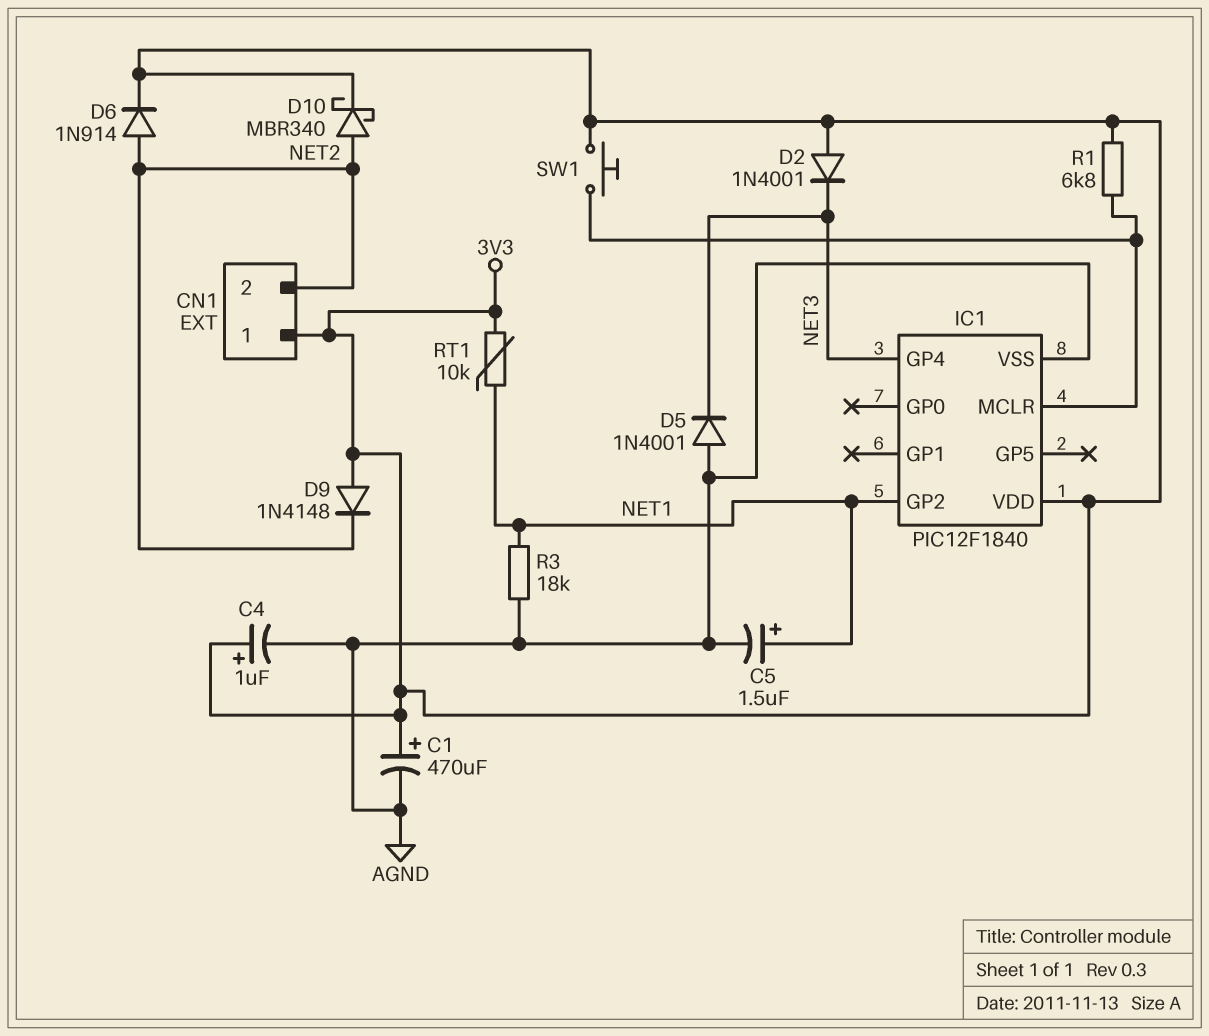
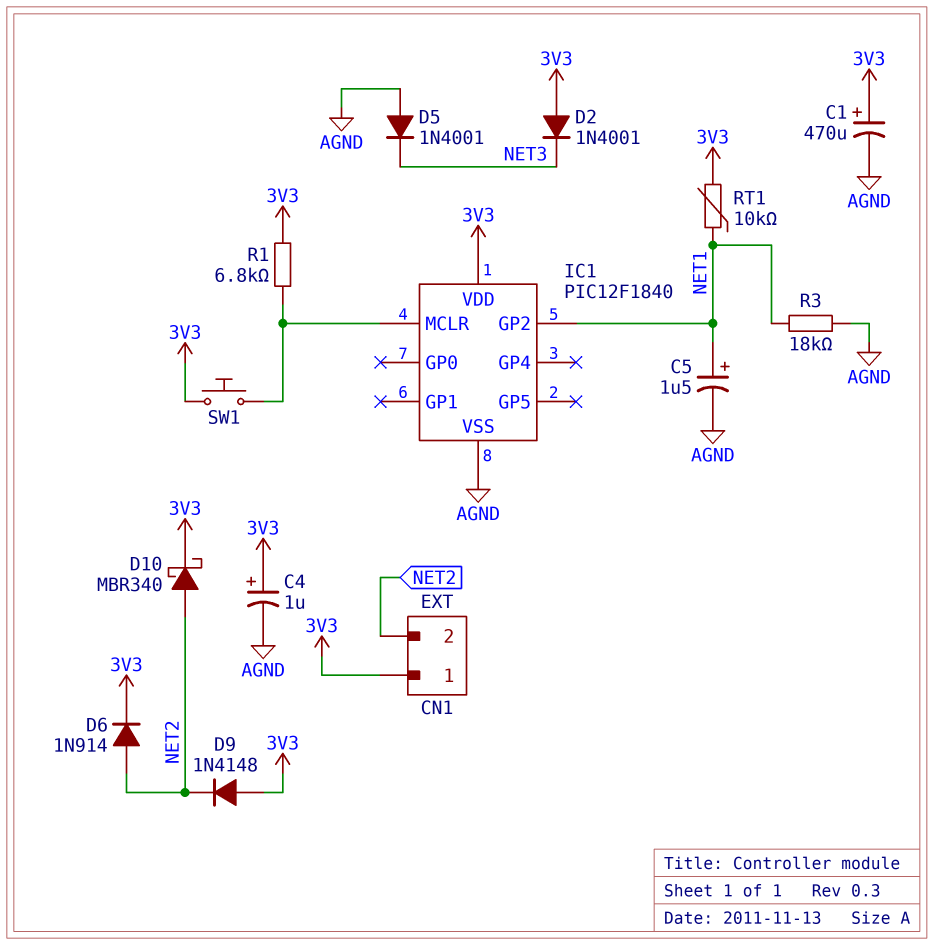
IC1 pin GP4: NET3 -> none

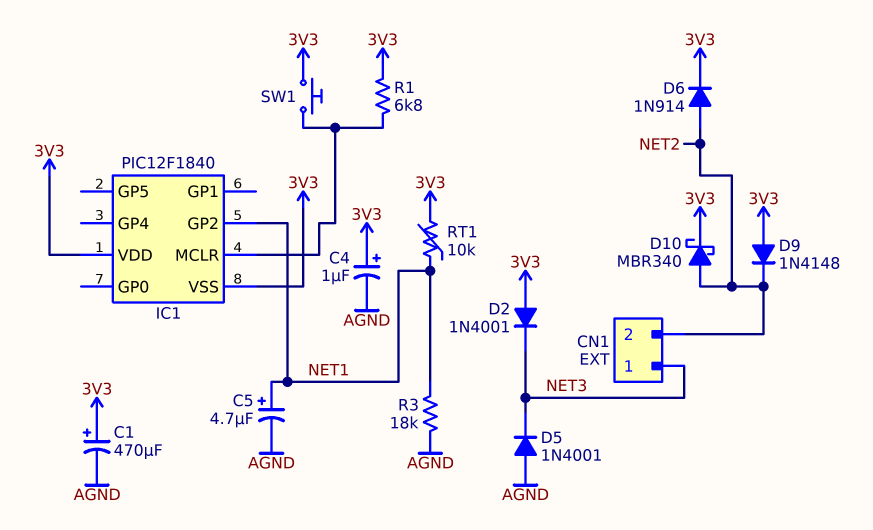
C5: 1.5uF (plus NET1, minus AGND) -> 4.7uF (plus NET1, minus AGND)
CN1 pin 1: 3V3 -> NET3
IC1 pin VSS: AGND -> 3V3

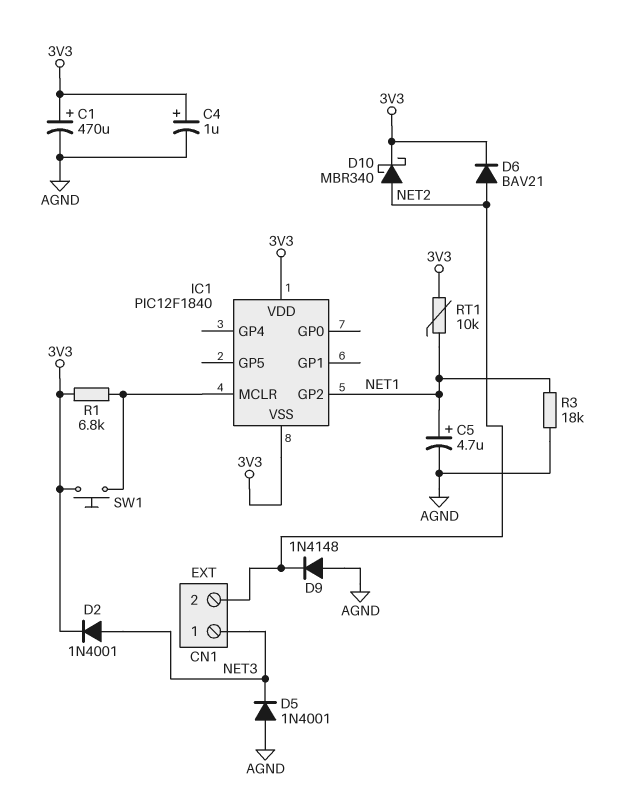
D2: diode 1N4001 (A 3V3, K NET3) -> diode 1N4001 (A NET3, K 3V3)
D6: diode 1N914 (A NET2, K 3V3) -> diode BAV21 (A NET2, K 3V3)
D9: diode 1N4148 (A 3V3, K NET2) -> diode 1N4148 (A AGND, K NET2)

